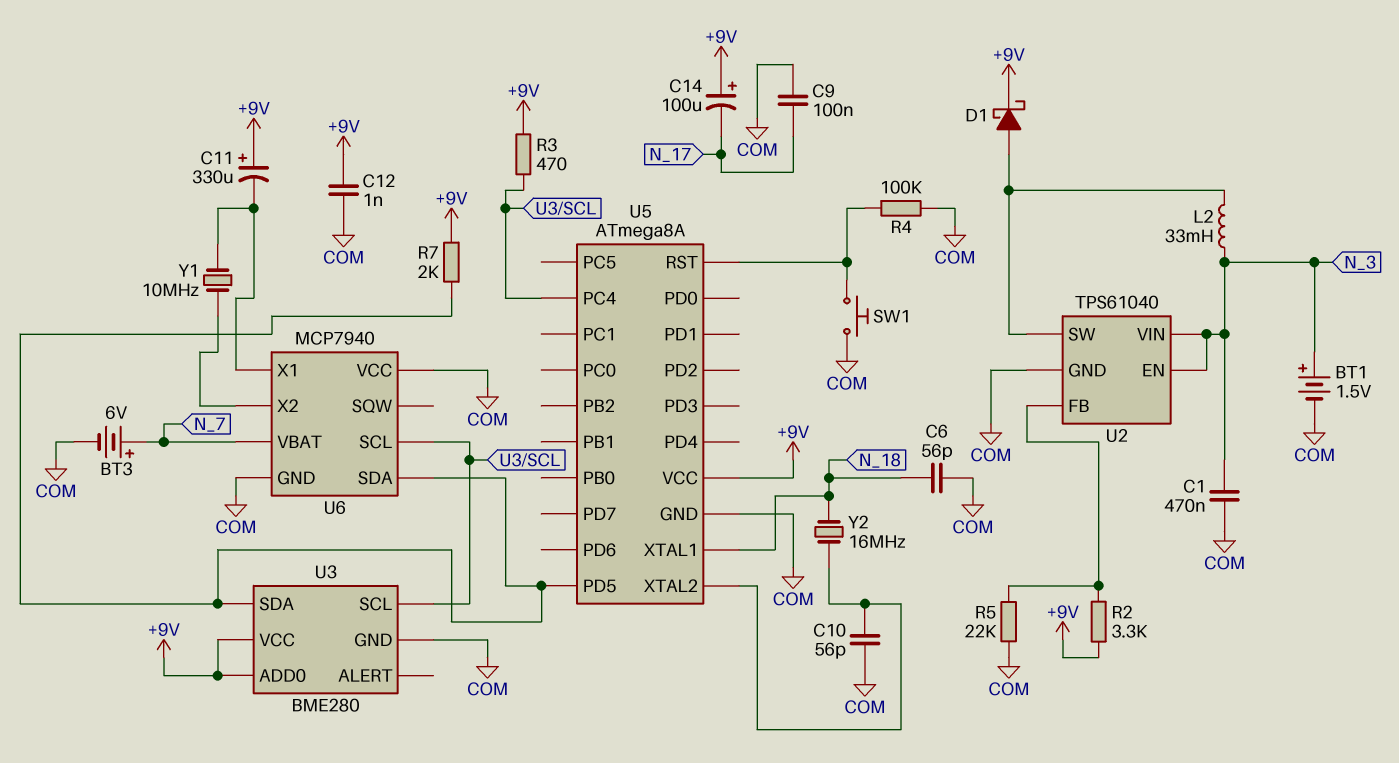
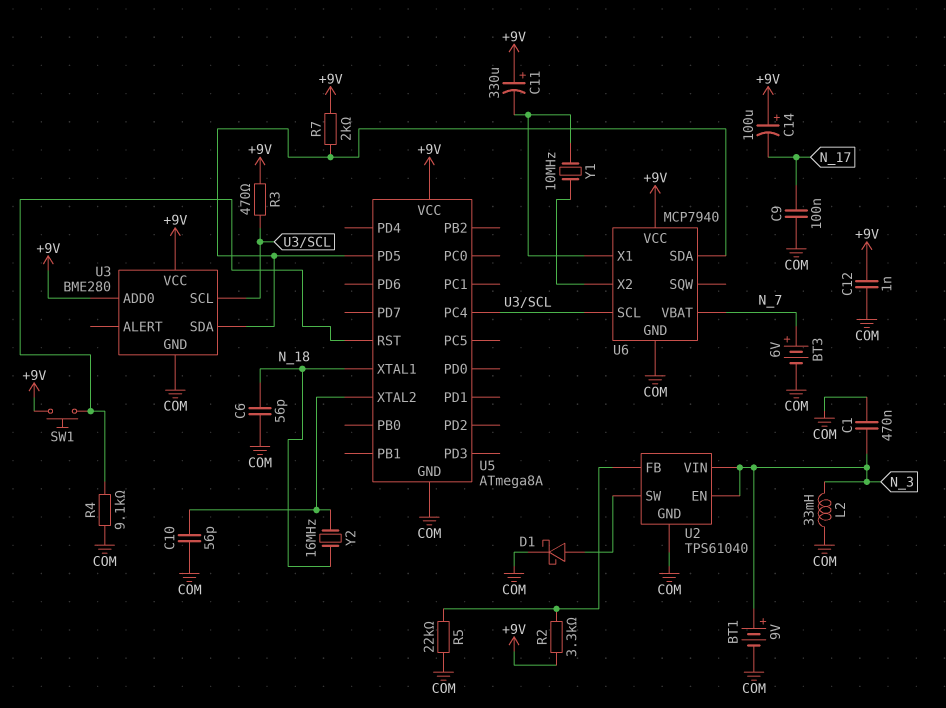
BT1: 1.5V (plus N_3, minus COM) -> 9V (plus N_3, minus COM)
D1: schottky (A U2/SW, K +9V) -> schottky (A U2/SW, K COM)
L2: 33mH (N_3, U2/SW) -> 33mH (COM, N_3)
R4: 100k (COM, U5/RST) -> 9.1k (COM, U5/RST)
SW1: button (COM, U5/RST) -> button (+9V, U5/RST)
U6 pin VCC: COM -> +9V

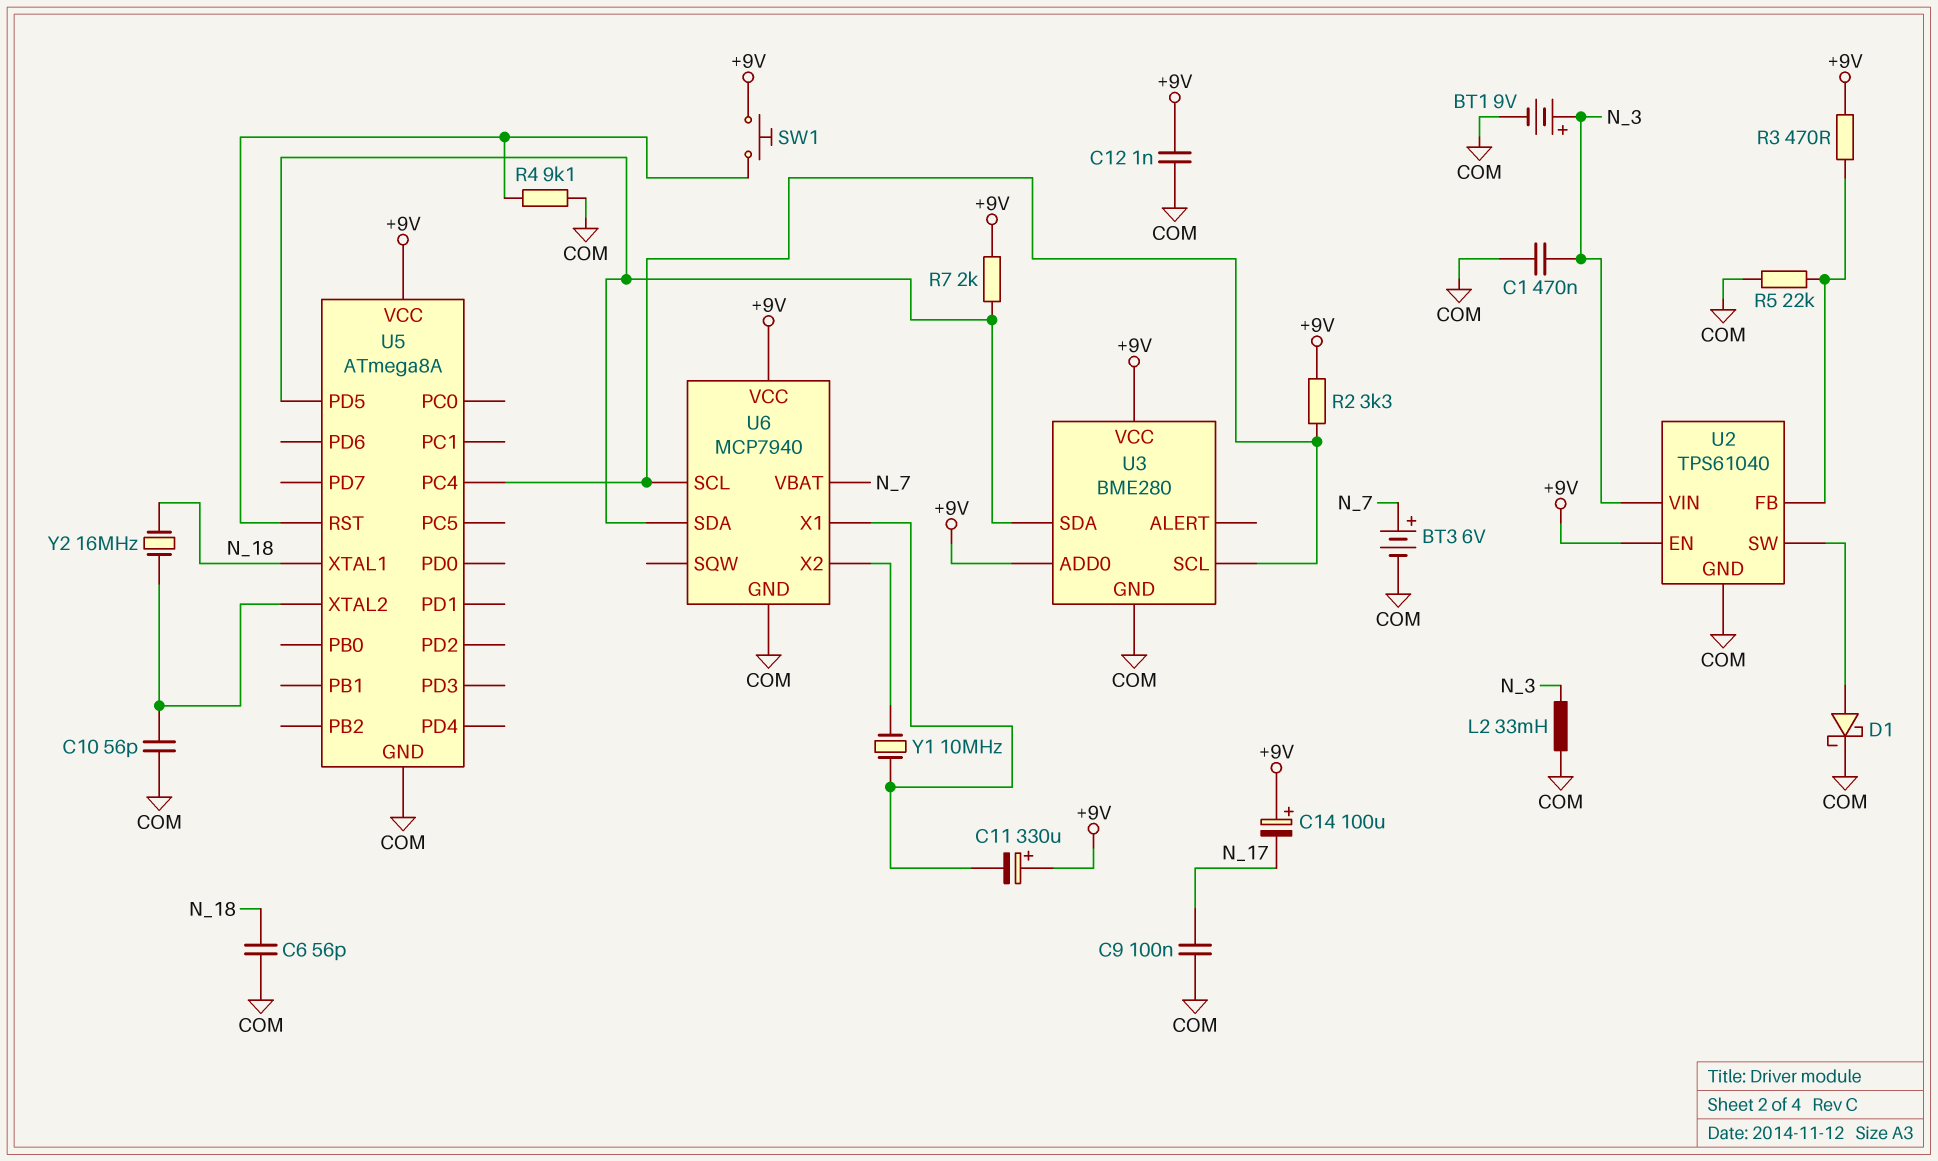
R2: 3.3k (+9V, U2/FB) -> 3.3k (+9V, U3/SCL)
R3: 470 (+9V, U3/SCL) -> 470 (+9V, U2/FB)
U2 pin EN: N_3 -> +9V

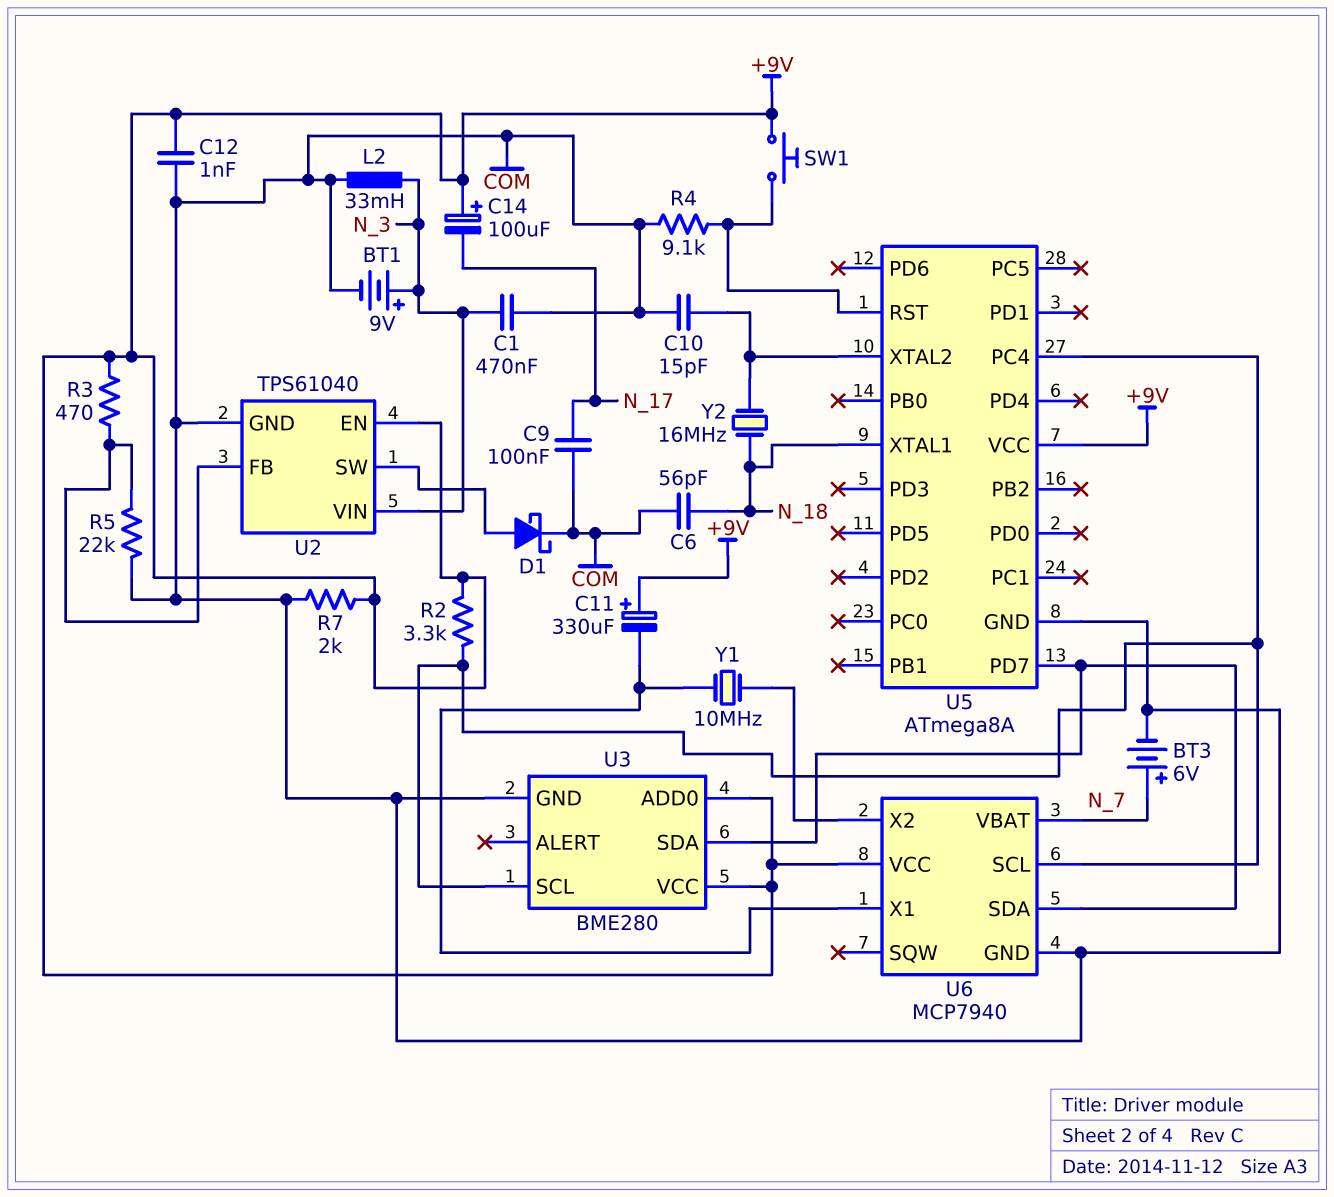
C10: 56pF (COM, U5/XTAL2) -> 15pF (COM, U5/XTAL2)
R7: 2k (+9V, U3/SDA) -> 2k (+9V, COM)
U5 pin PD5: U3/SDA -> none
U5 pin PD7: none -> U3/SDA

